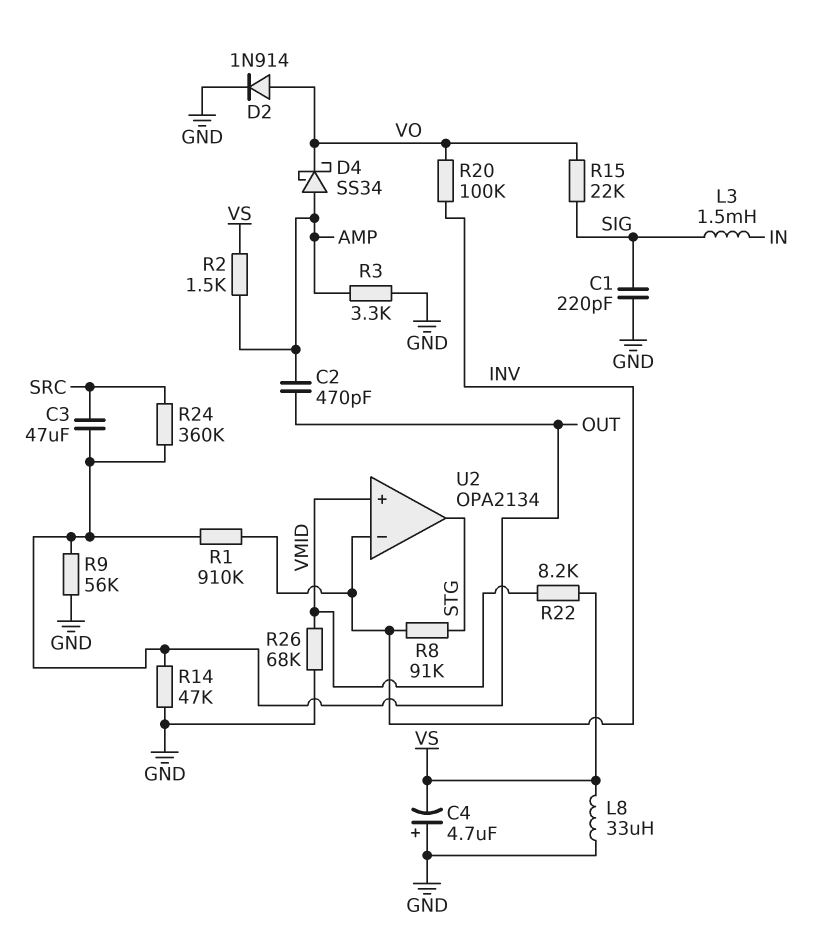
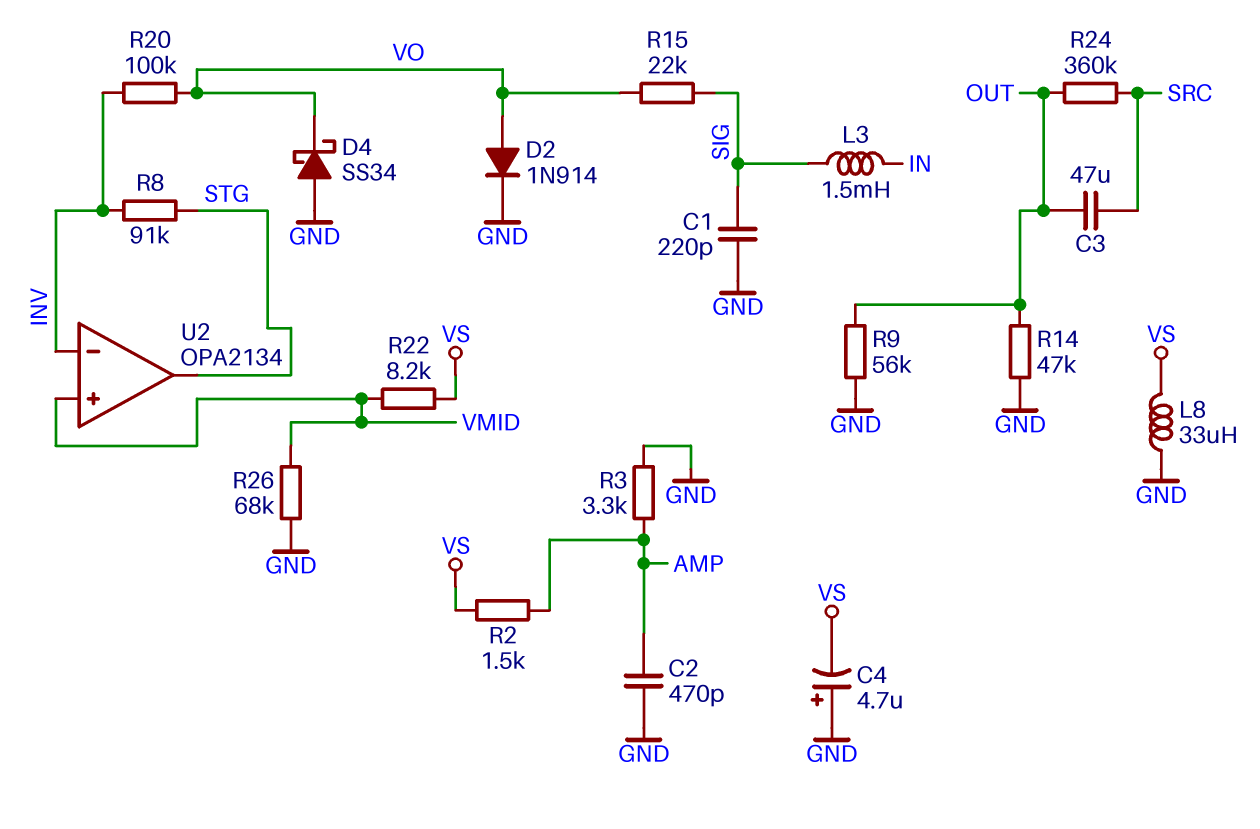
C2: 470pF (AMP, OUT) -> 470pF (AMP, GND)
D4: schottky SS34 (A AMP, K VO) -> schottky SS34 (A GND, K VO)
R1: 910k (INV, OUT) -> none

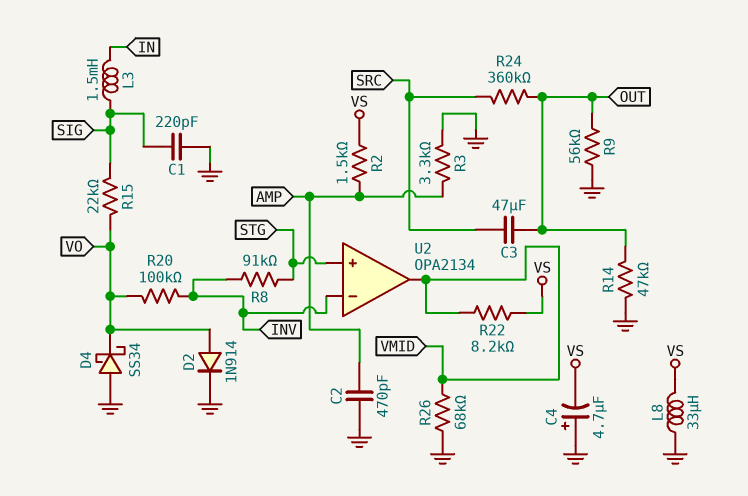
U2 pin in+: VMID -> STG
U2 pin out: STG -> VMID

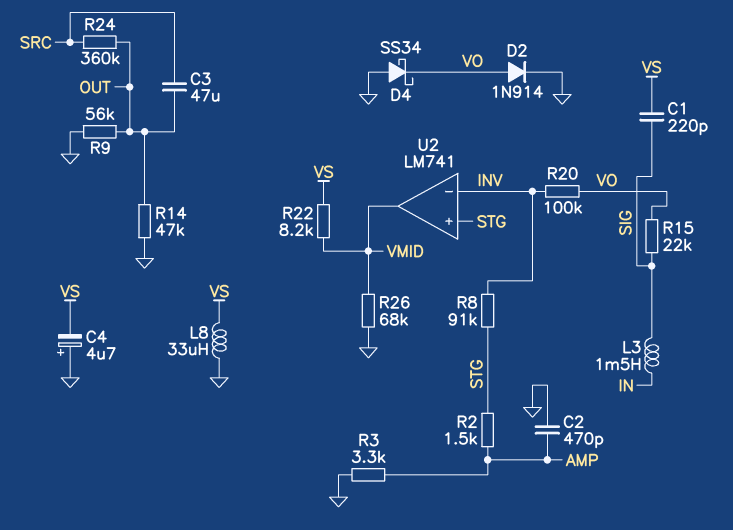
C1: 220pF (GND, SIG) -> 220pF (SIG, VS)
R2: 1.5k (AMP, VS) -> 1.5k (AMP, STG)
U2: OPA2134 -> LM741

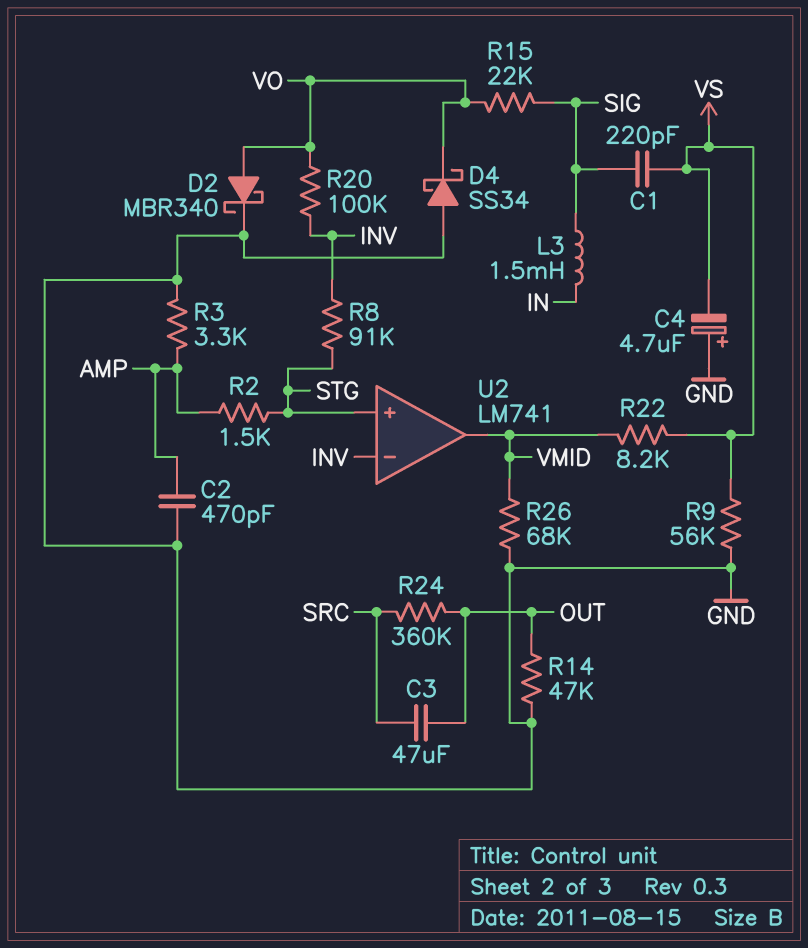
D2: diode 1N914 (A VO, K GND) -> schottky MBR340 (A VO, K GND)
L8: 33uH (GND, VS) -> none
R9: 56k (GND, OUT) -> 56k (GND, VS)

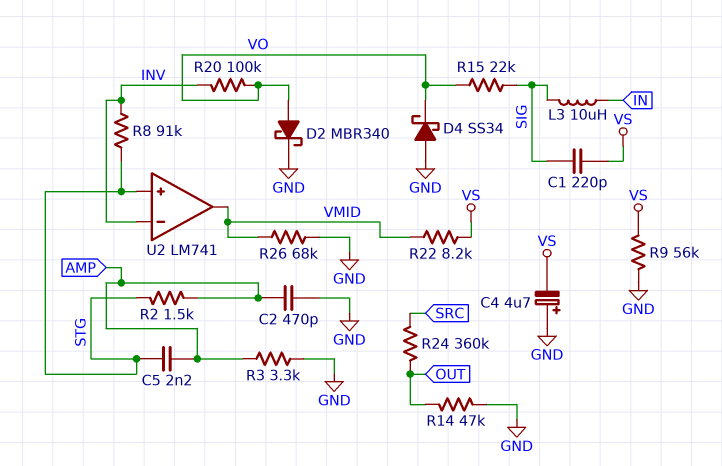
C3: 47uF (OUT, SRC) -> none
C5: none -> 2.2nF (AMP, STG)
L3: 1.5mH (IN, SIG) -> 10uH (IN, SIG)

